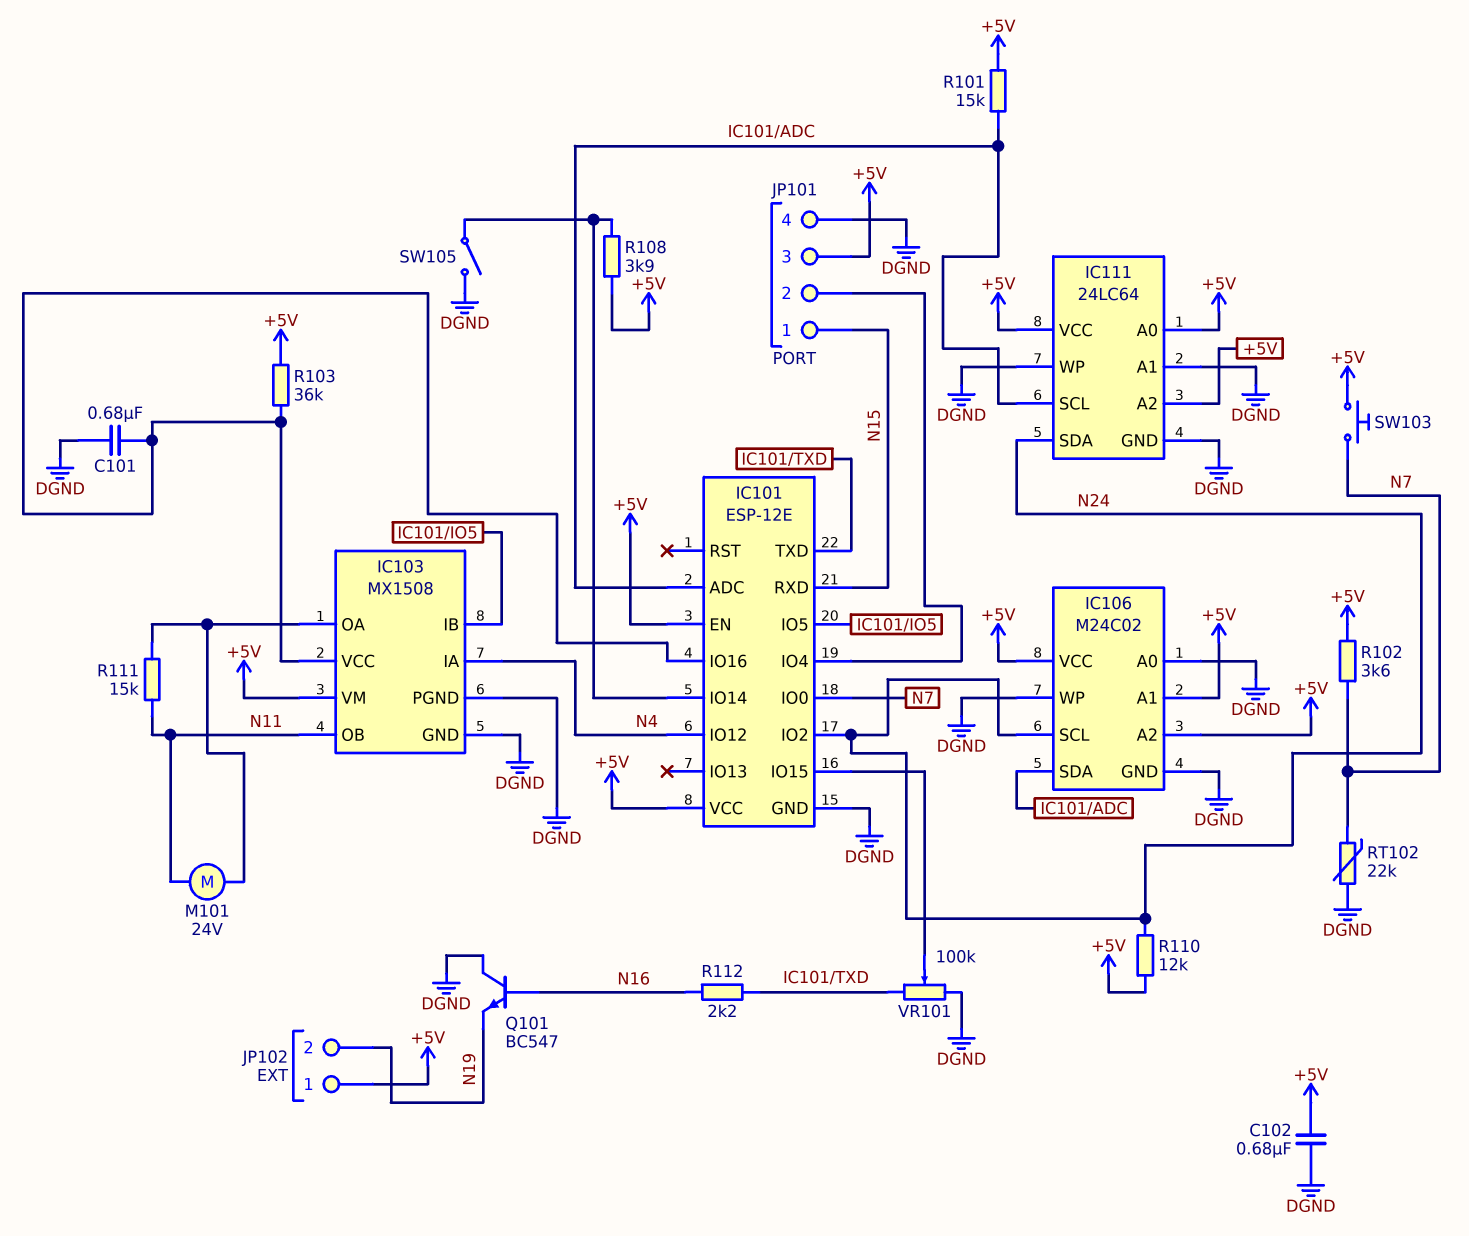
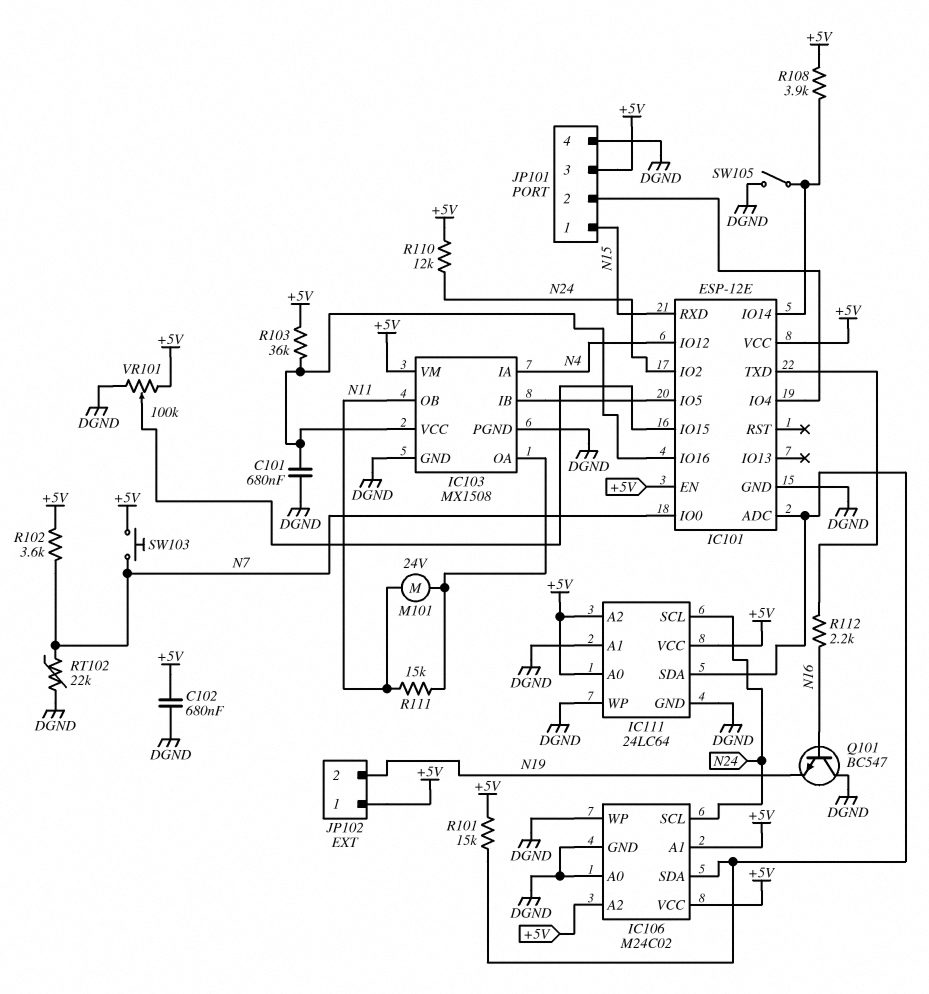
IC111 pin SCL: IC101/ADC -> N24
IC111 pin SDA: N24 -> IC101/ADC
VR101: 100k (DGND, IC101/TXD, wiper IC101/IO15) -> 100k (+5V, DGND, wiper IC101/IO15)

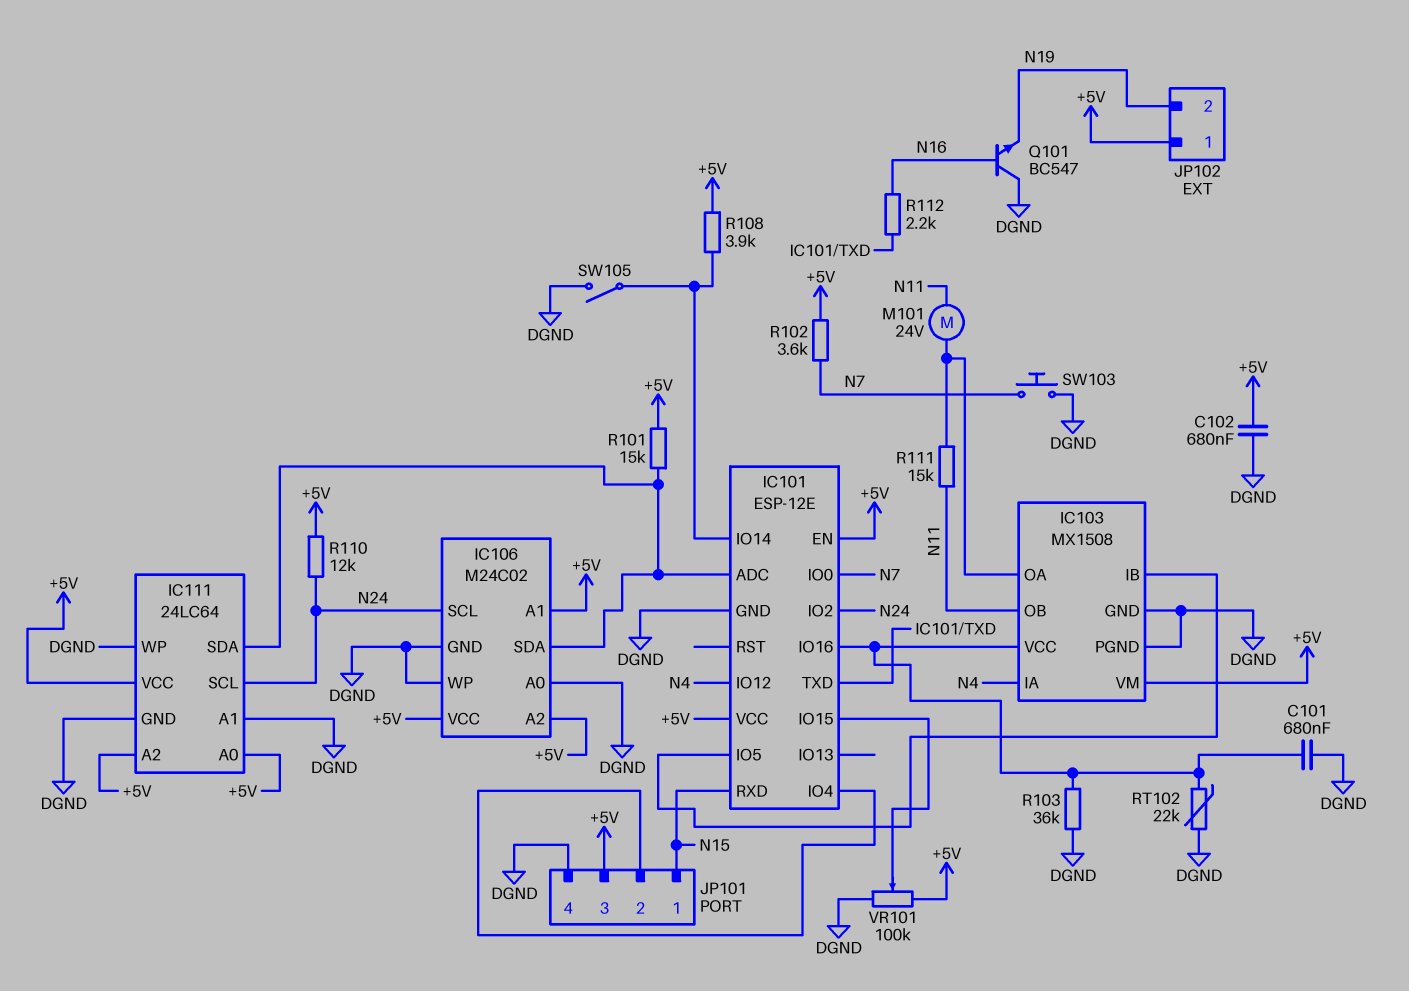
R103: 36k (+5V, IC101/IO16) -> 36k (DGND, IC101/IO16)
RT102: 22k (DGND, N7) -> 22k (DGND, IC101/IO16)
SW103: button (+5V, N7) -> button (DGND, N7)

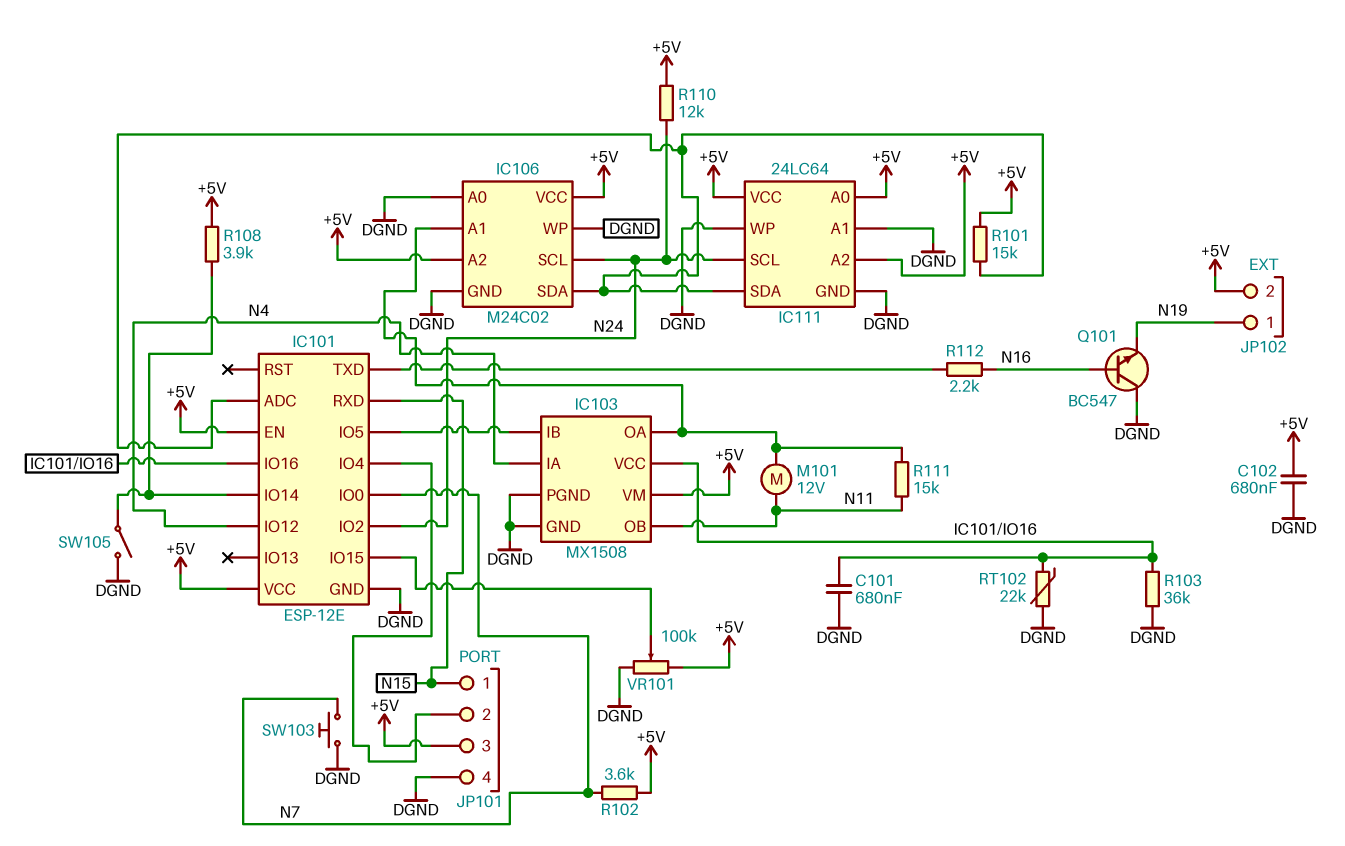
IC106 pin A1: +5V -> IC103/OA
JP102 pin 1: +5V -> N19
JP102 pin 2: N19 -> +5V
M101: motor 24V (IC103/OA, N11) -> motor 12V (IC103/OA, N11)

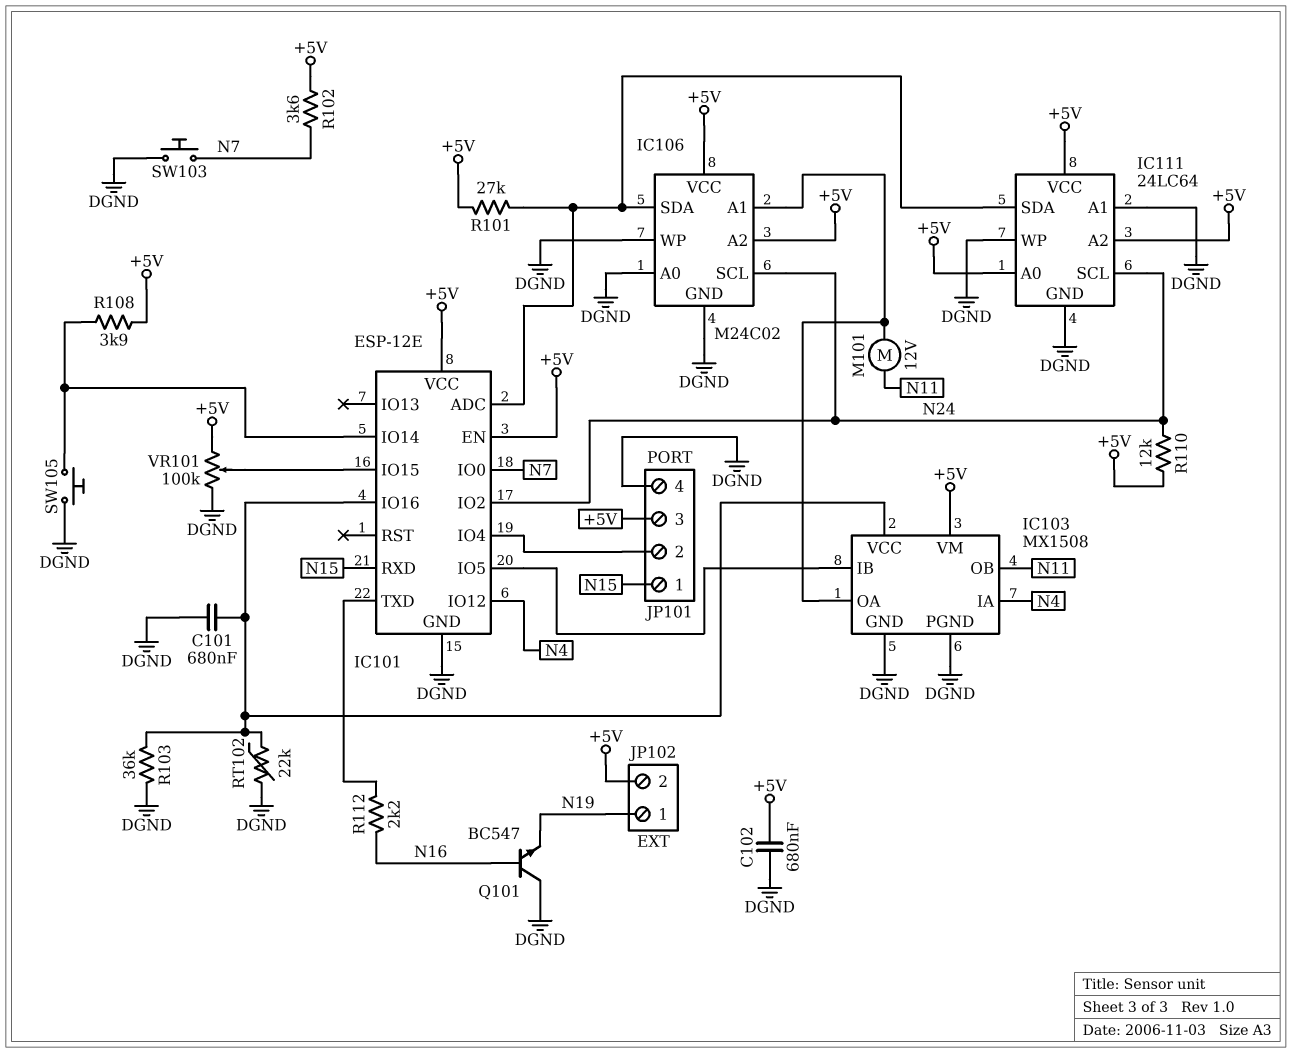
R101: 15k (+5V, IC101/ADC) -> 27k (+5V, IC101/ADC)
R111: 15k (IC103/OA, N11) -> none
SW105: switch (DGND, IC101/IO14) -> button (DGND, IC101/IO14)

